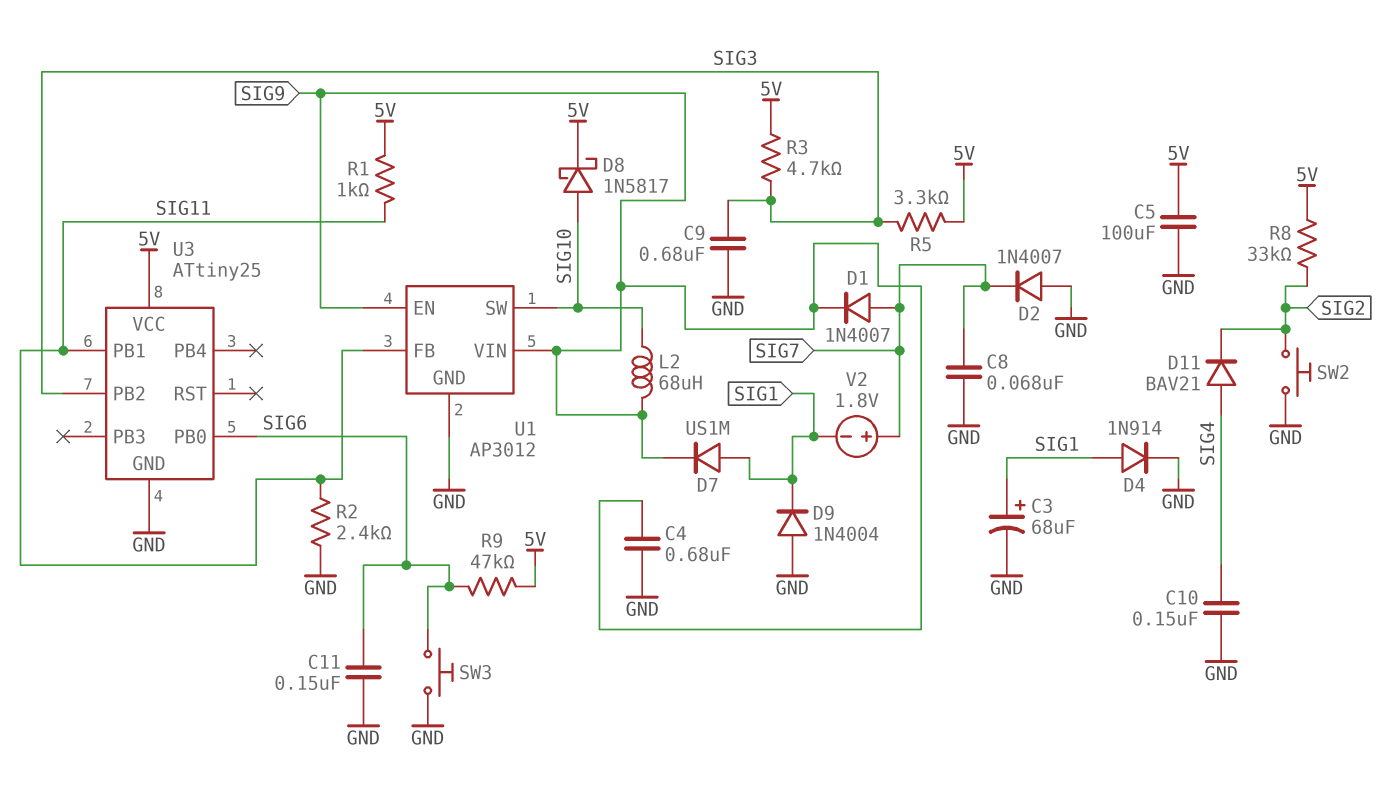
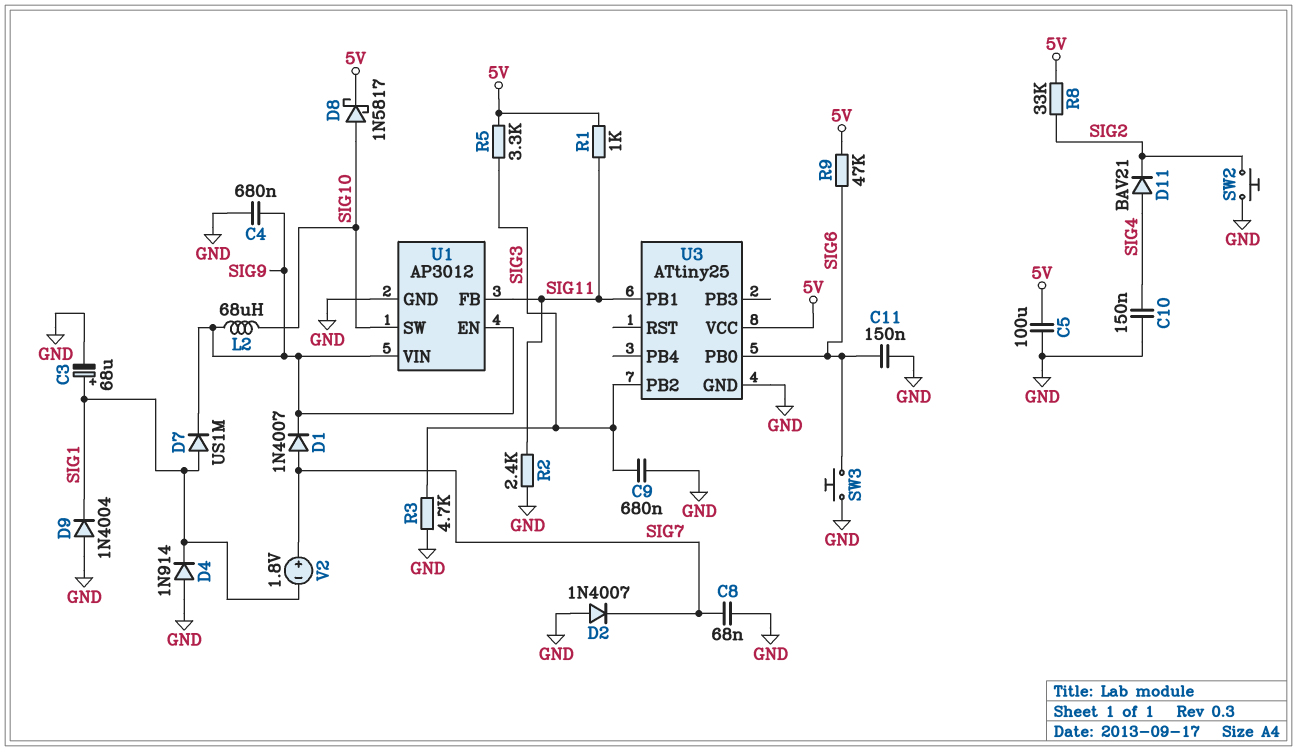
D4: diode 1N914 (A SIG1, K GND) -> diode 1N914 (A GND, K SIG1)
R3: 4.7k (5V, SIG3) -> 4.7k (GND, SIG3)

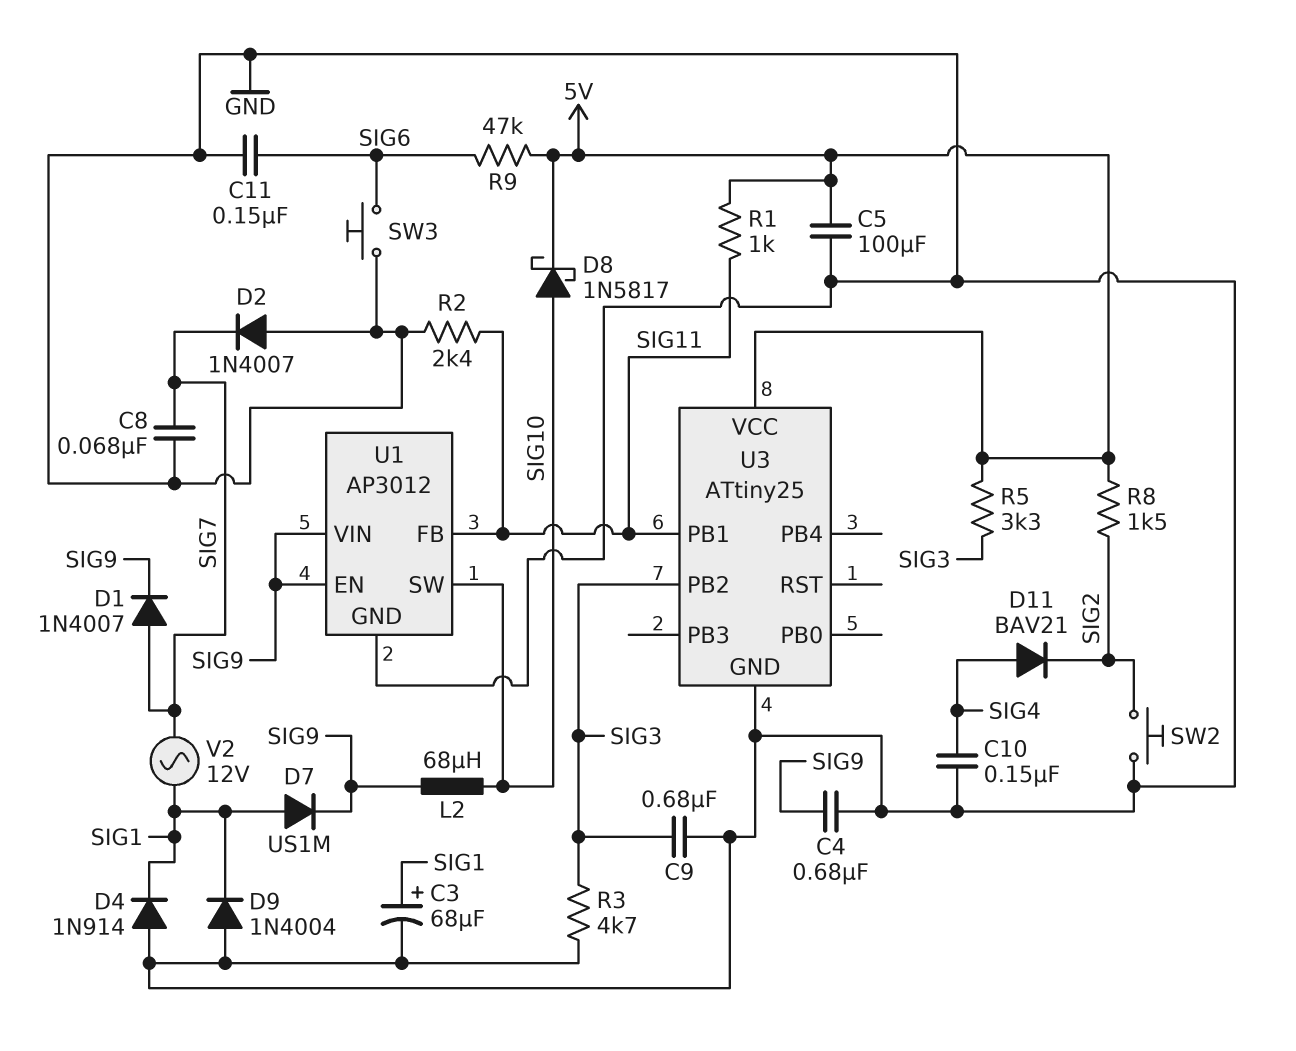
R8: 33k (5V, SIG2) -> 1.5k (5V, SIG2)
U3 pin PB0: SIG6 -> none
V2: 1.8V (plus SIG7, minus SIG1) -> AC 12V (SIG1, SIG7)

